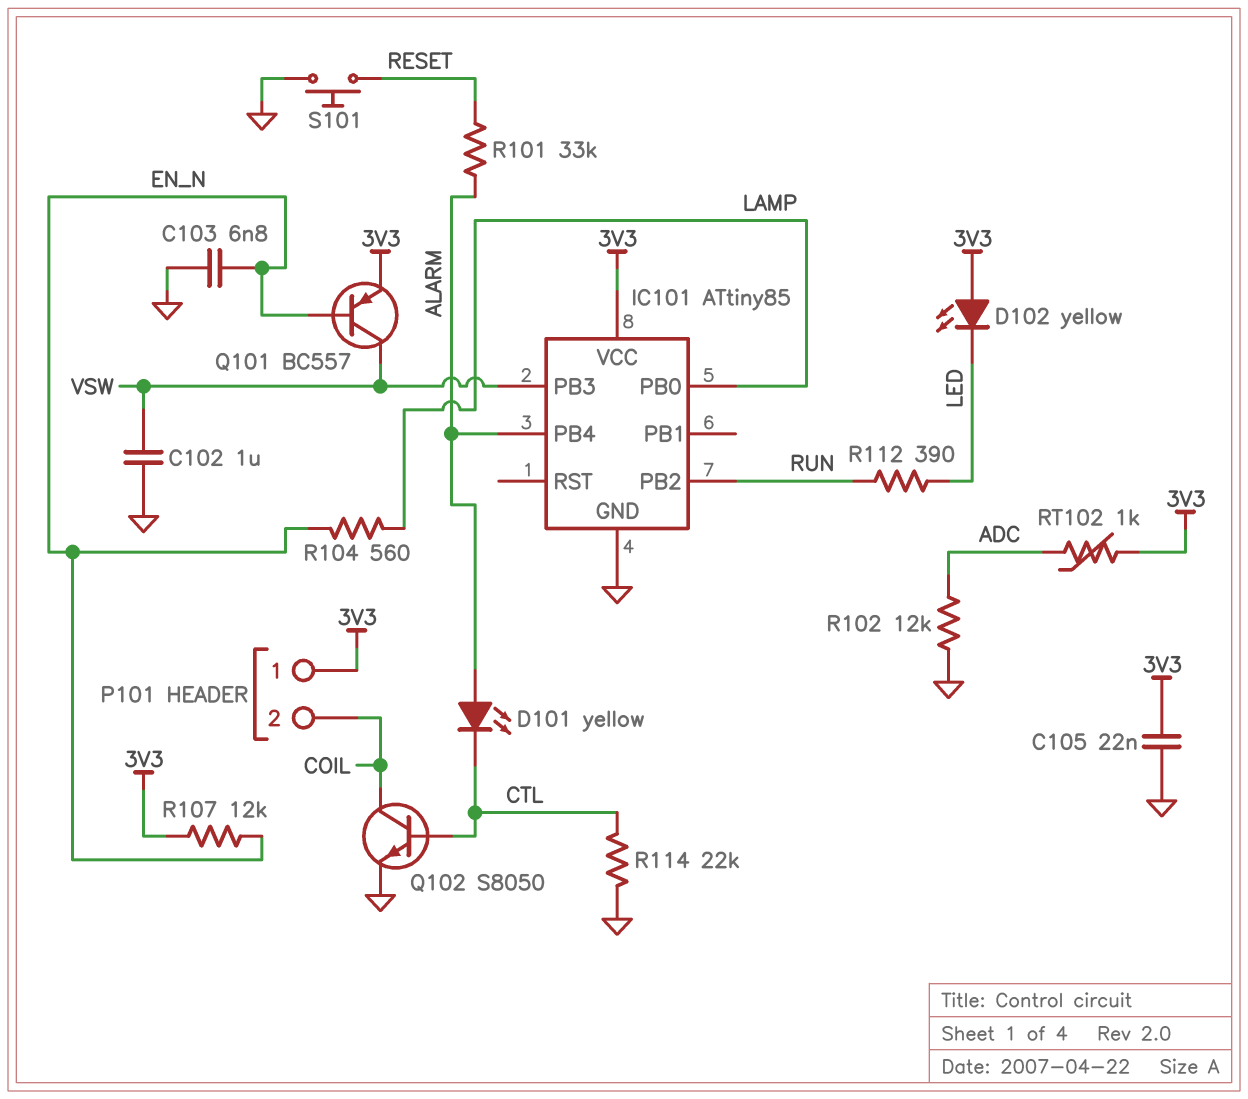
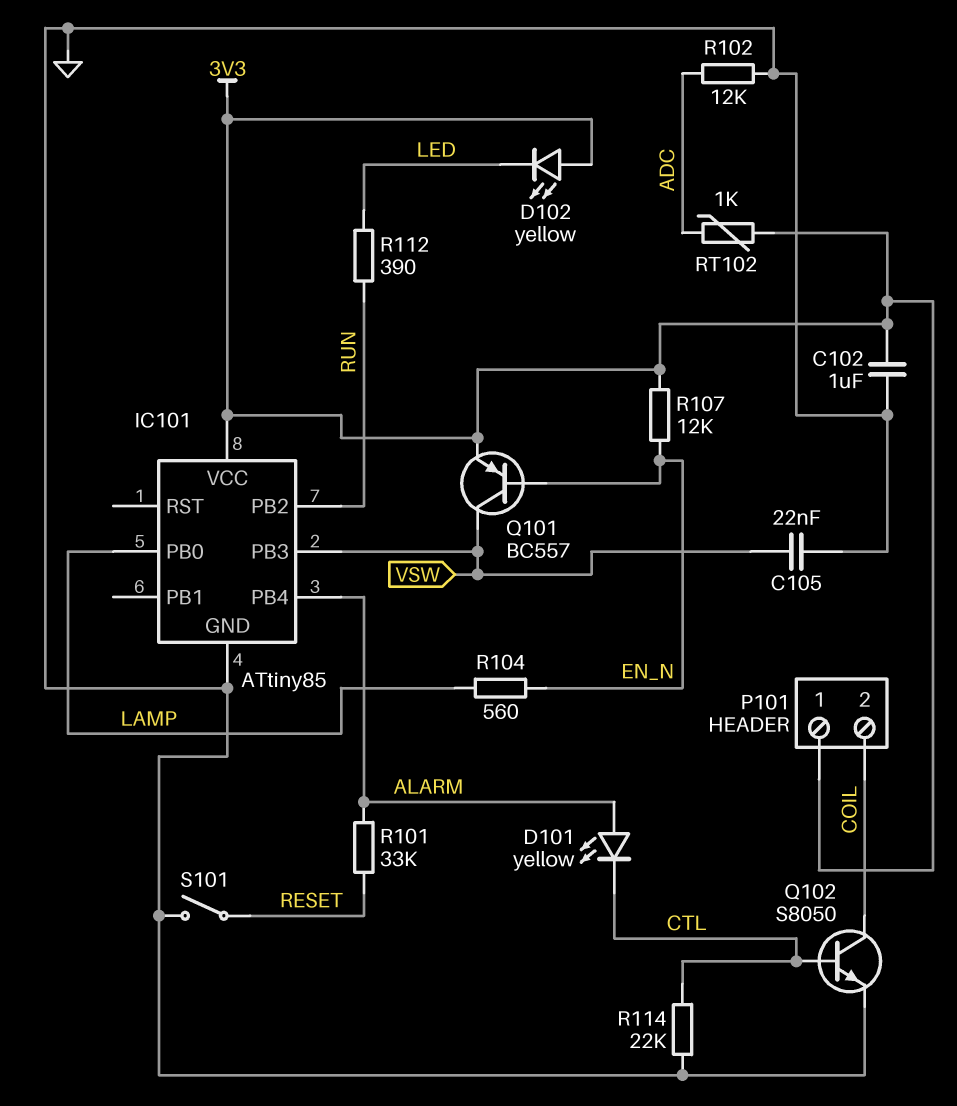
C102: 1uF (GND, VSW) -> 1uF (3V3, GND)
C103: 6.8nF (EN_N, GND) -> none
C105: 22nF (3V3, GND) -> 22nF (GND, VSW)
S101: button (GND, RESET) -> switch (GND, RESET)

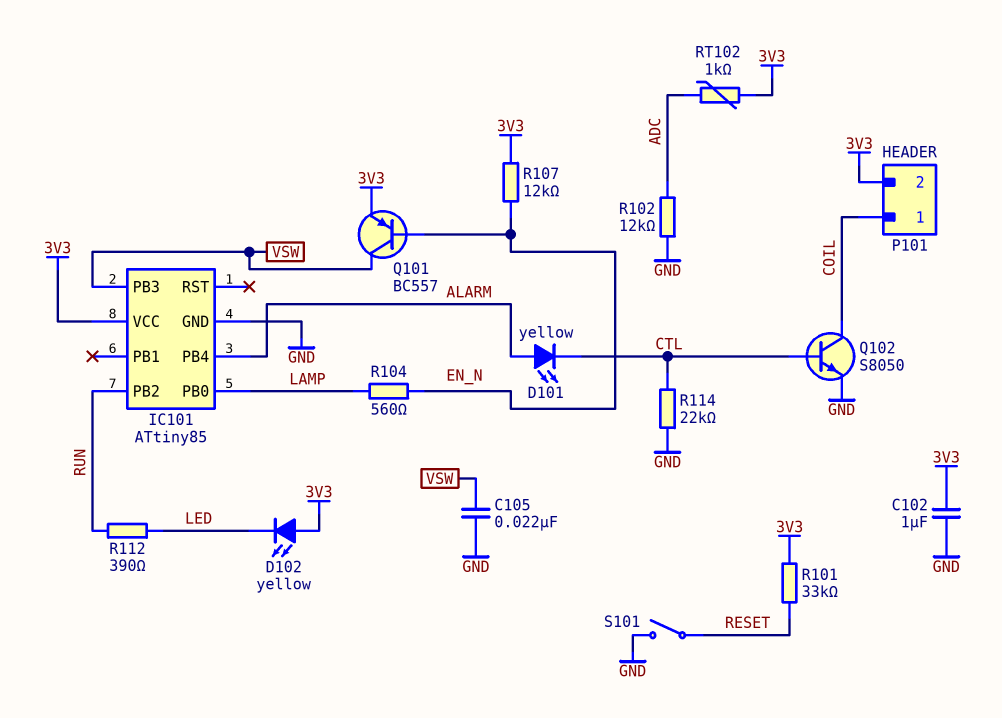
P101 pin 1: 3V3 -> COIL
P101 pin 2: COIL -> 3V3
R101: 33k (ALARM, RESET) -> 33k (3V3, RESET)

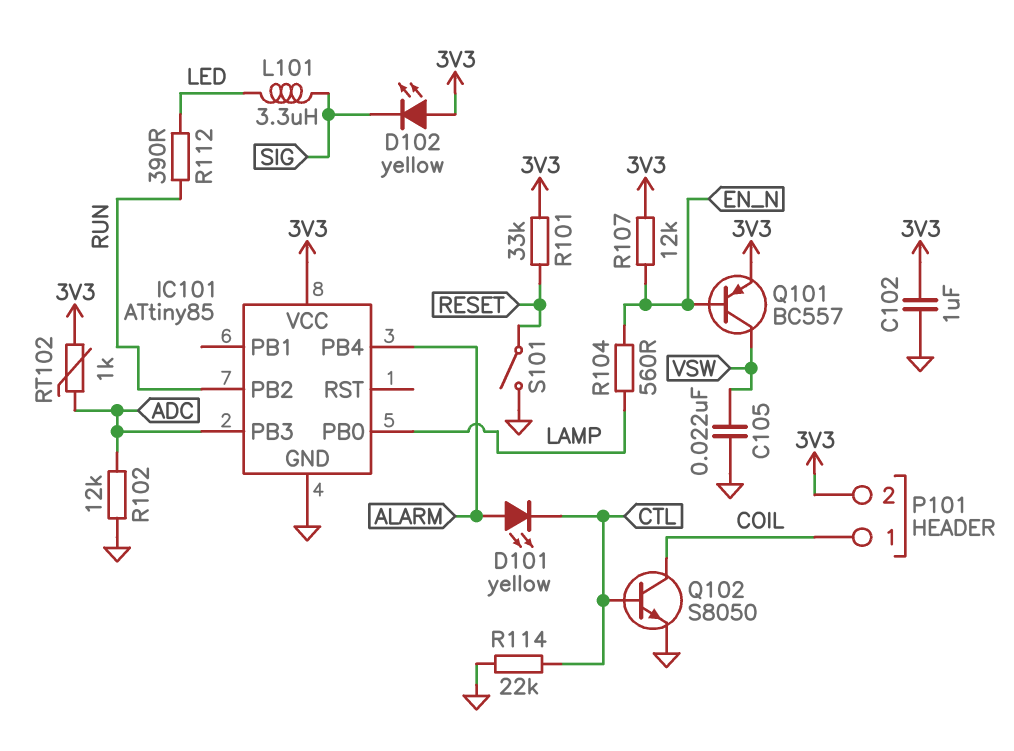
D102: LED yellow (A 3V3, K LED) -> LED yellow (A 3V3, K SIG)
IC101 pin PB3: VSW -> ADC
L101: none -> 3.3uH (LED, SIG)

